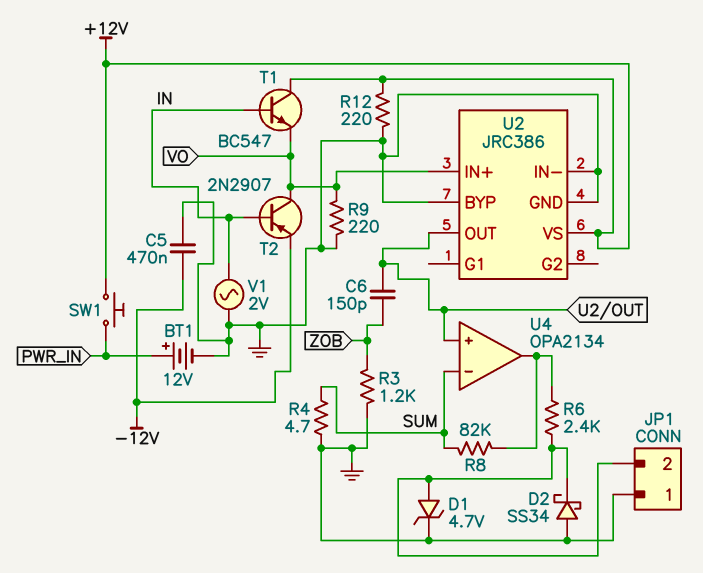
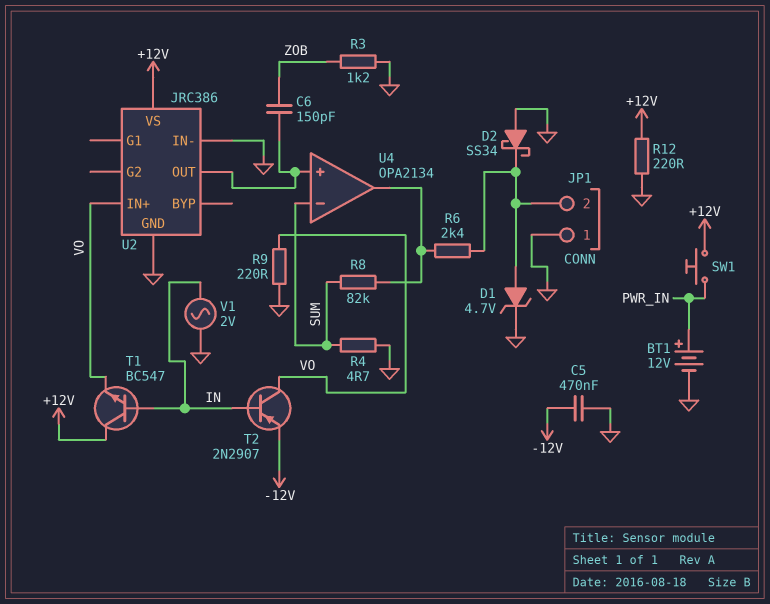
U2 pin BYP: GND -> none

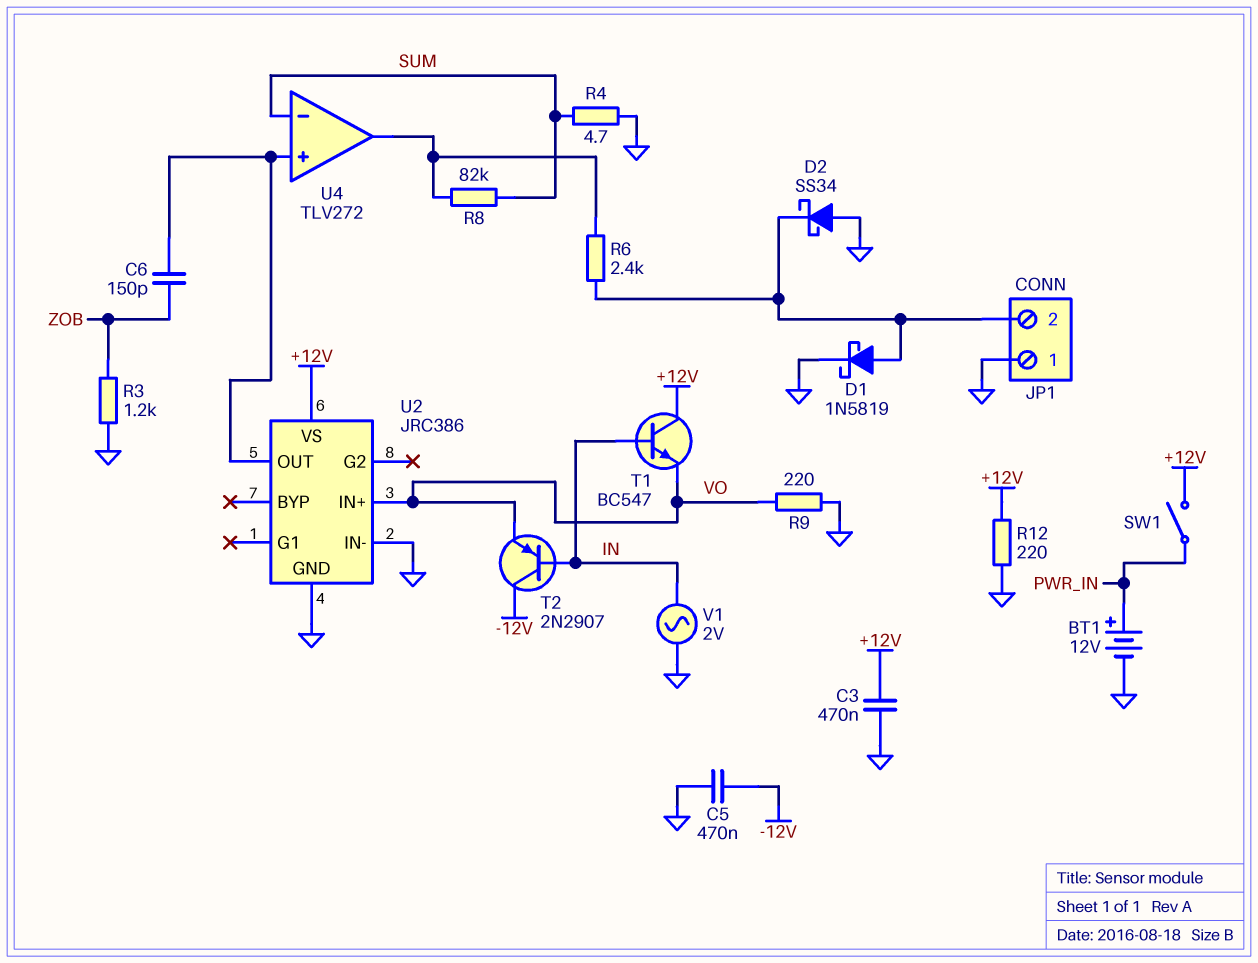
C3: none -> 470nF (+12V, GND)
D1: zener 4.7V (A JP1/2, K GND) -> schottky 1N5819 (A JP1/2, K GND)
SW1: button (+12V, PWR_IN) -> switch (+12V, PWR_IN)
T2: PNP 2N2907 (B IN, C VO, E -12V) -> PNP 2N2907 (B IN, C -12V, E VO)
U4: OPA2134 -> TLV272

